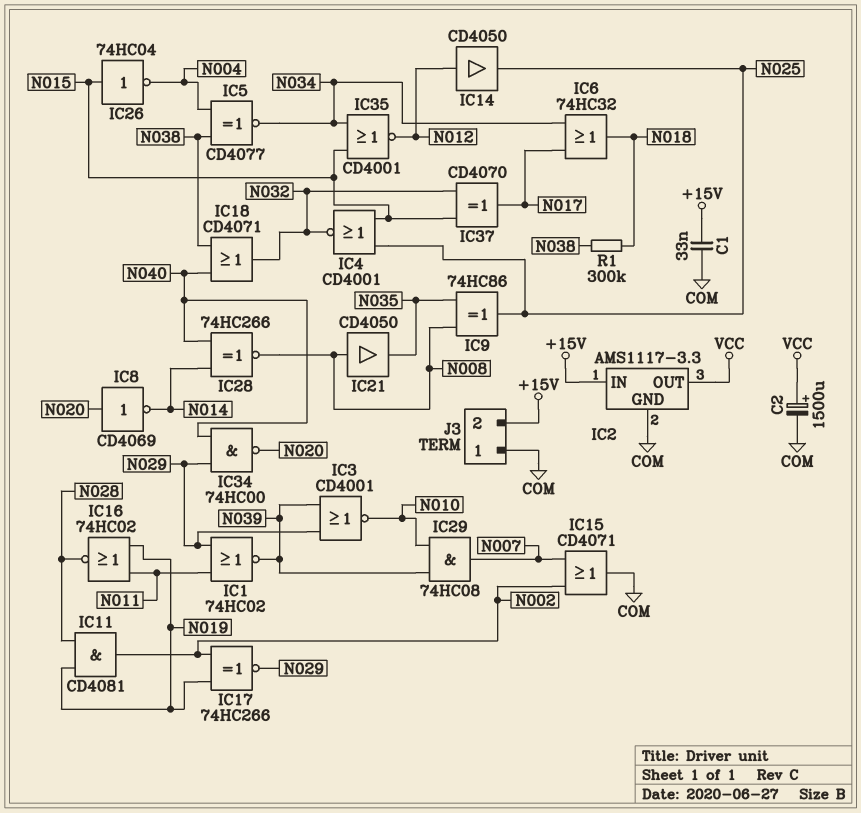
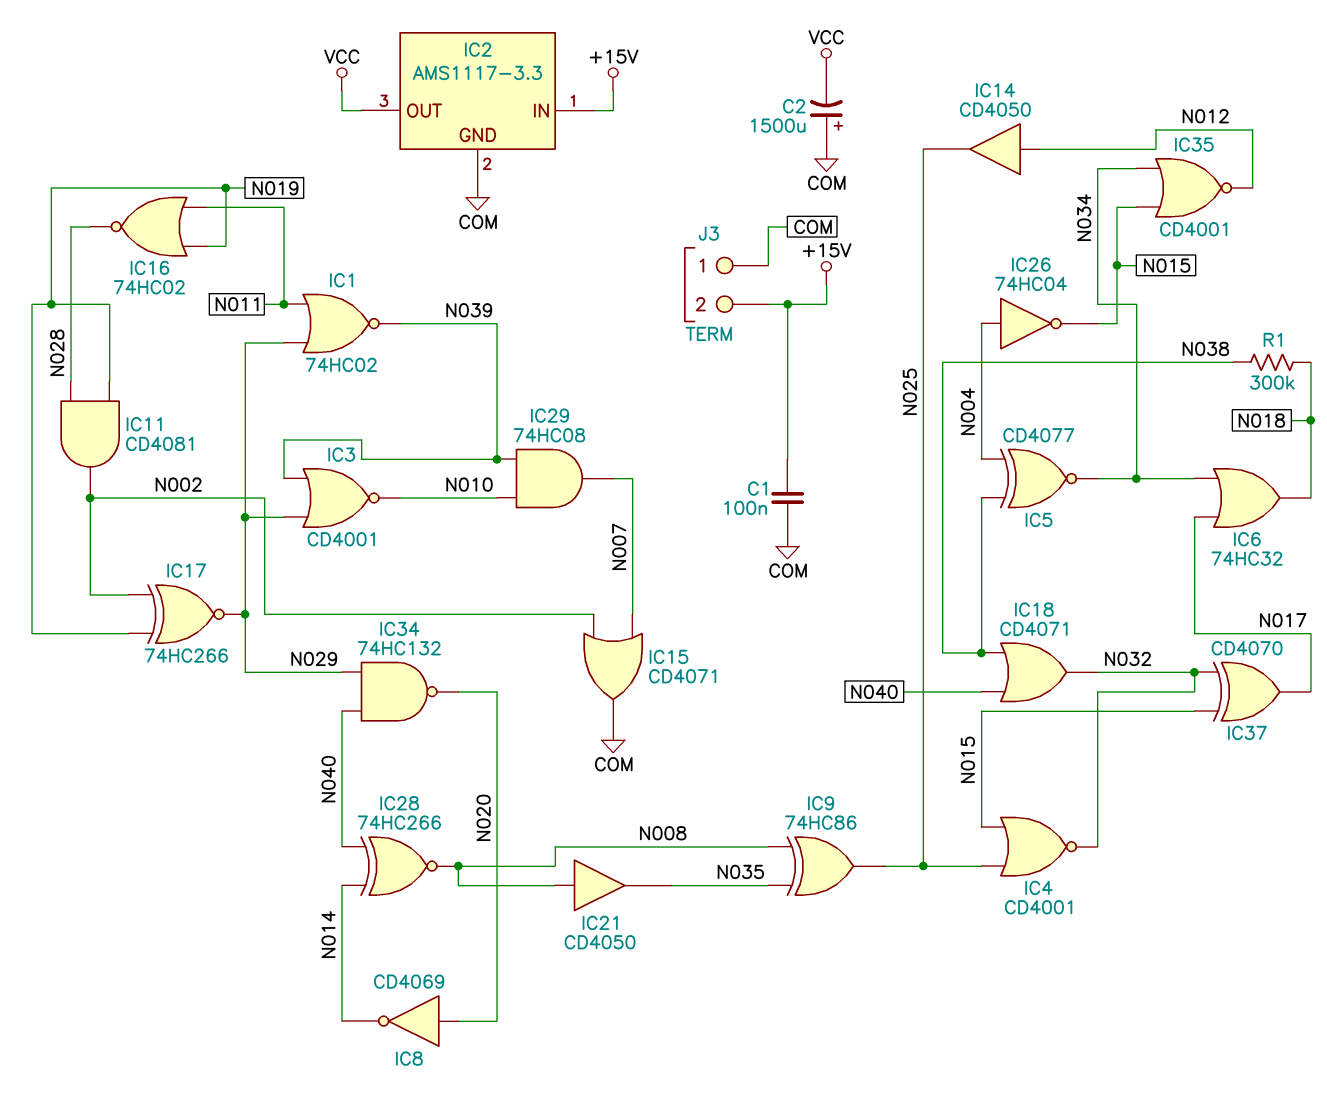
C1: 33nF (+15V, COM) -> 100nF (+15V, COM)
C2: 1500uF (plus VCC, minus COM) -> 1500uF (plus COM, minus VCC)
IC26: NOT 74HC04 (in N015, out N004) -> NOT 74HC04 (in N004, out N015)
IC34: NAND 74HC00 (in N029, in N040, out N020) -> NAND 74HC132 (in N029, in N040, out N020)

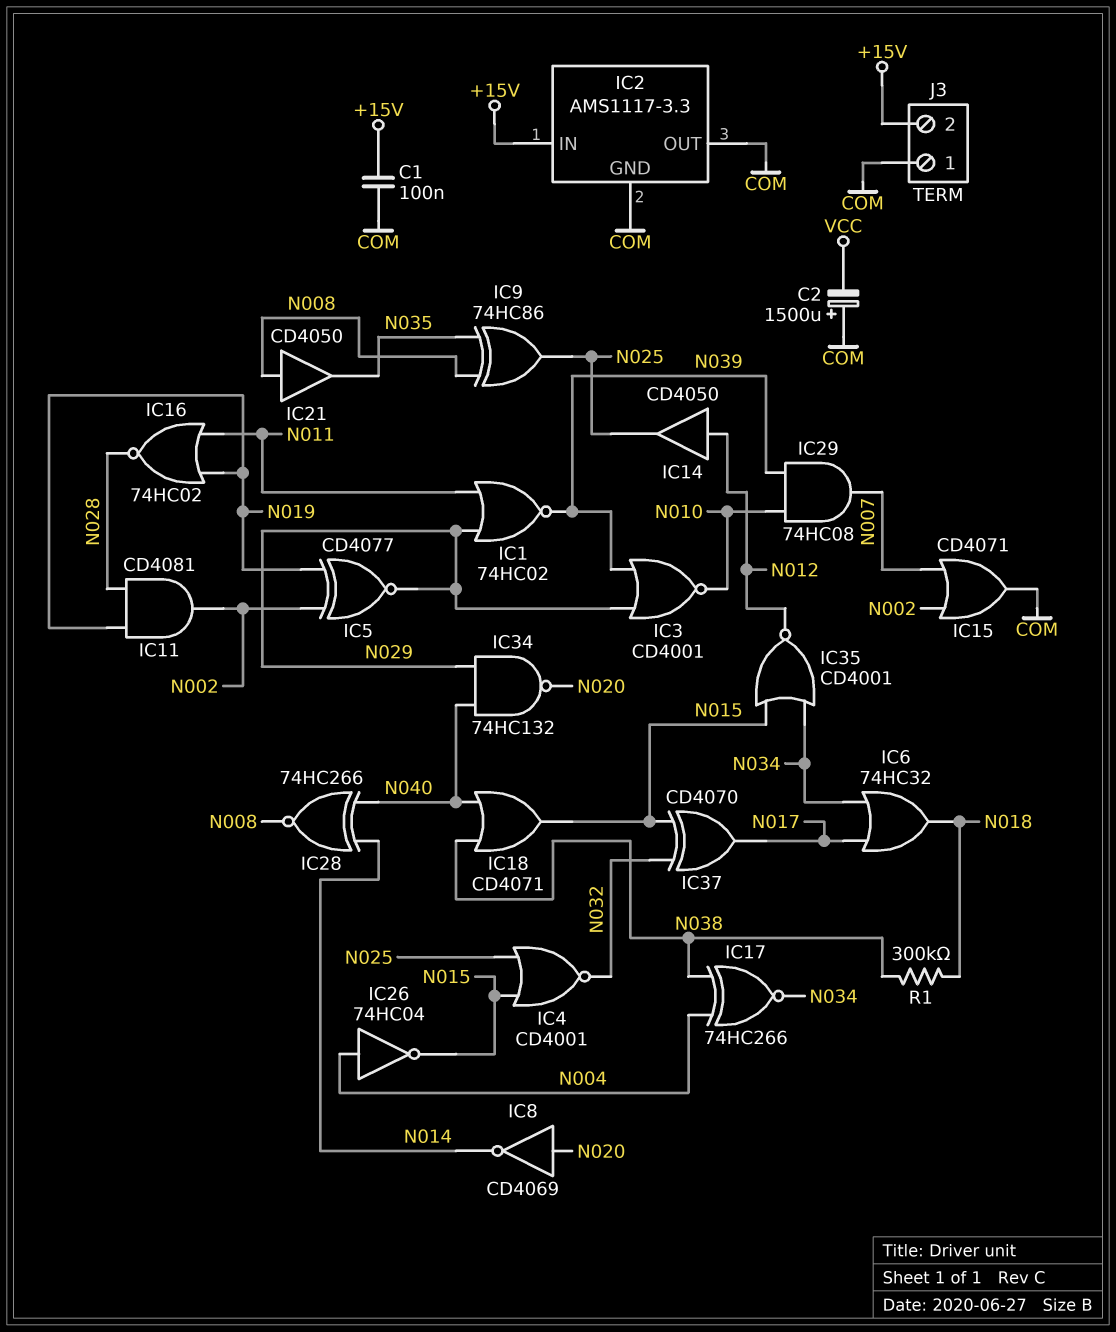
IC2 pin OUT: VCC -> COM
IC5: XNOR CD4077 (in N004, in N038, out N034) -> XNOR CD4077 (in N002, in N019, out N029)
IC17: XNOR 74HC266 (in N002, in N019, out N029) -> XNOR 74HC266 (in N004, in N038, out N034)
IC18: OR CD4071 (in N038, in N040, out N032) -> OR CD4071 (in N038, in N040, out N015)

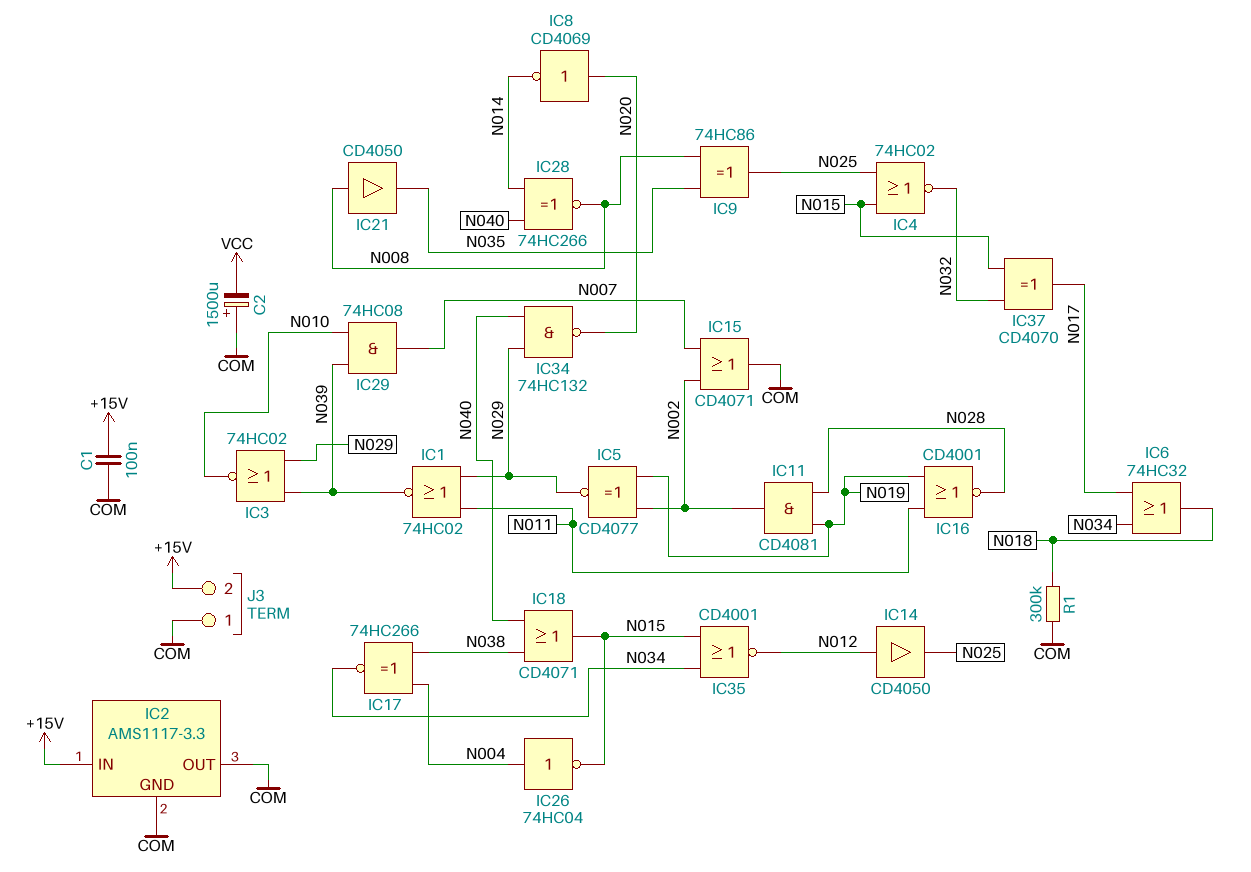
IC3: NOR CD4001 (in N029, in N039, out N010) -> NOR 74HC02 (in N029, in N039, out N010)
IC4: NOR CD4001 (in N015, in N025, out N032) -> NOR 74HC02 (in N015, in N025, out N032)
IC16: NOR 74HC02 (in N011, in N019, out N028) -> NOR CD4001 (in N011, in N019, out N028)
R1: 300k (N018, N038) -> 300k (COM, N018)

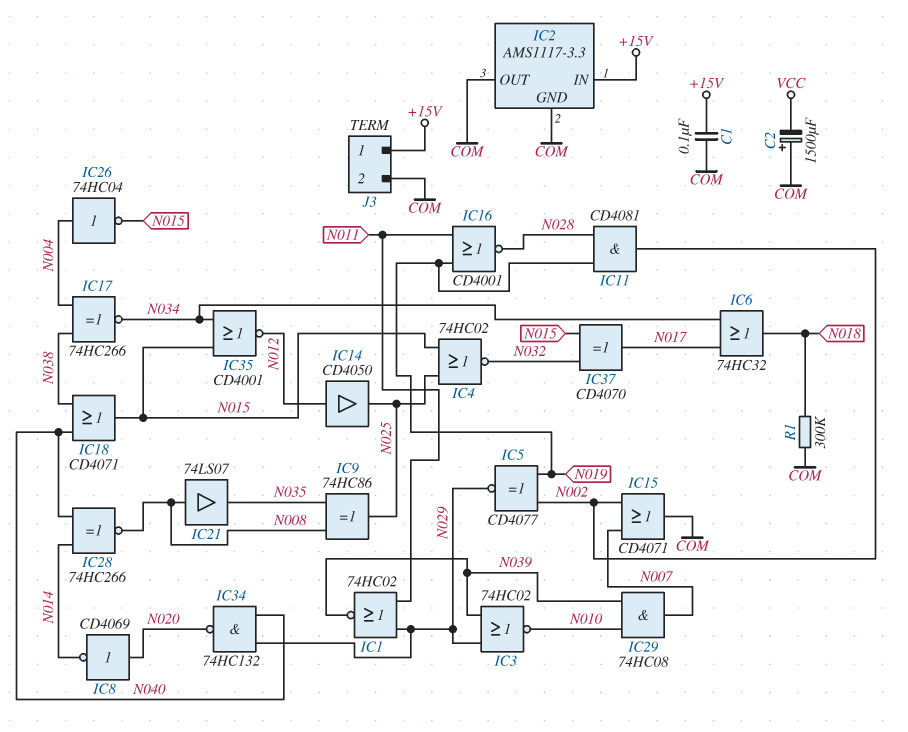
IC21: buffer CD4050 (in N008, out N035) -> buffer 74LS07 (in N008, out N035)
J3 pin 1: COM -> +15V
J3 pin 2: +15V -> COM

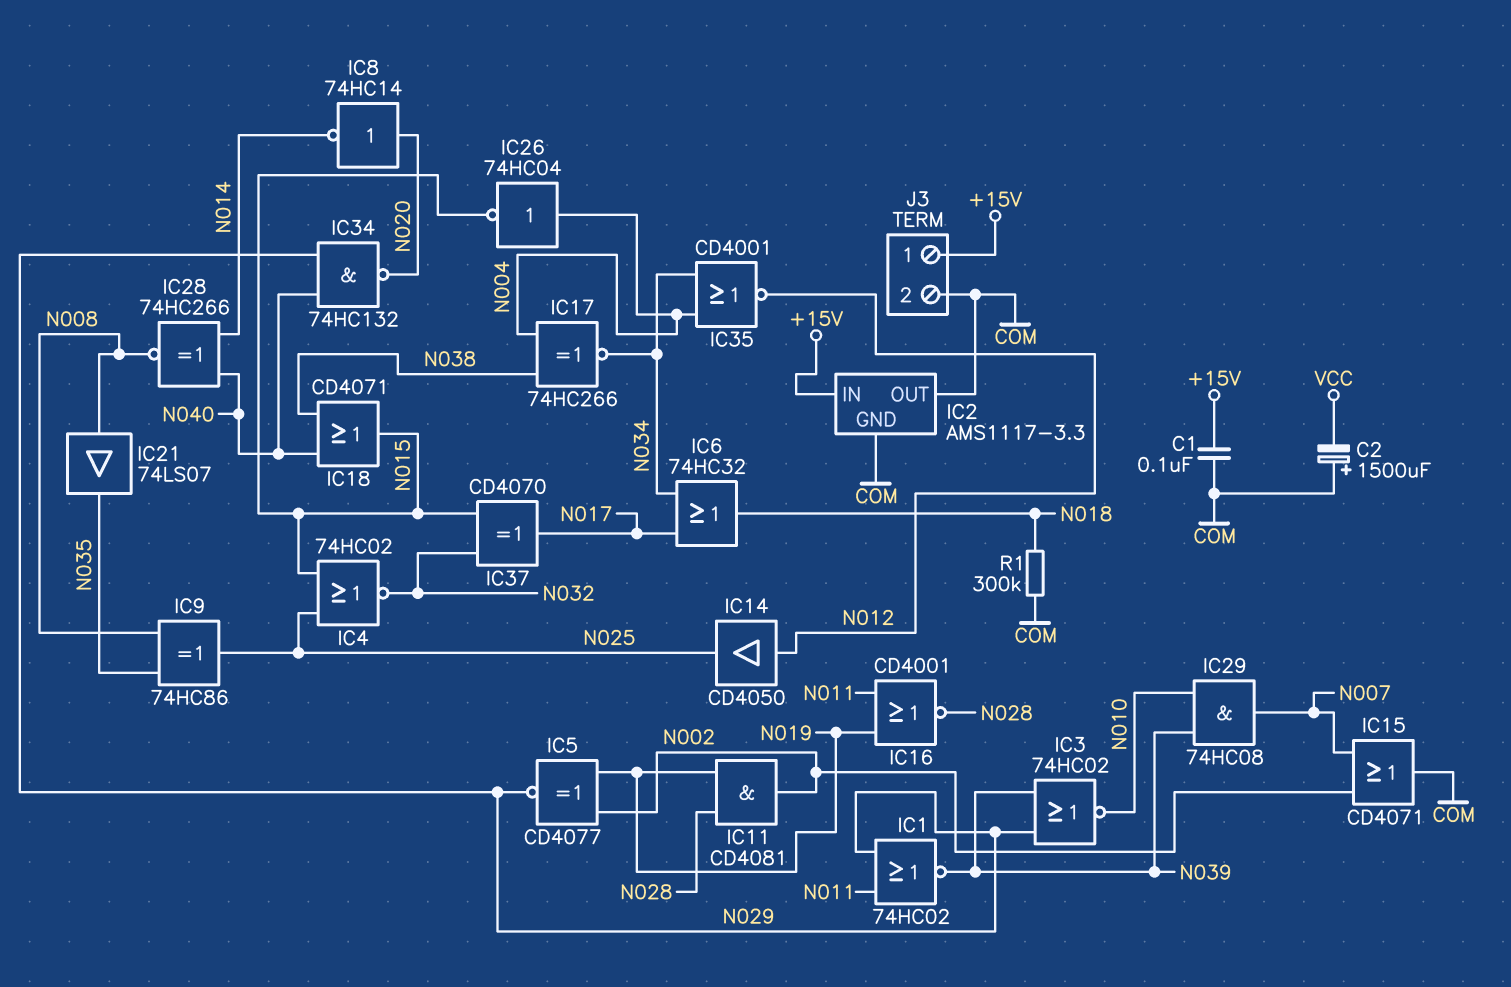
IC8: NOT CD4069 (in N020, out N014) -> NOT 74HC14 (in N020, out N014)
IC35: NOR CD4001 (in N015, in N034, out N012) -> NOR CD4001 (in N004, in N034, out N012)

